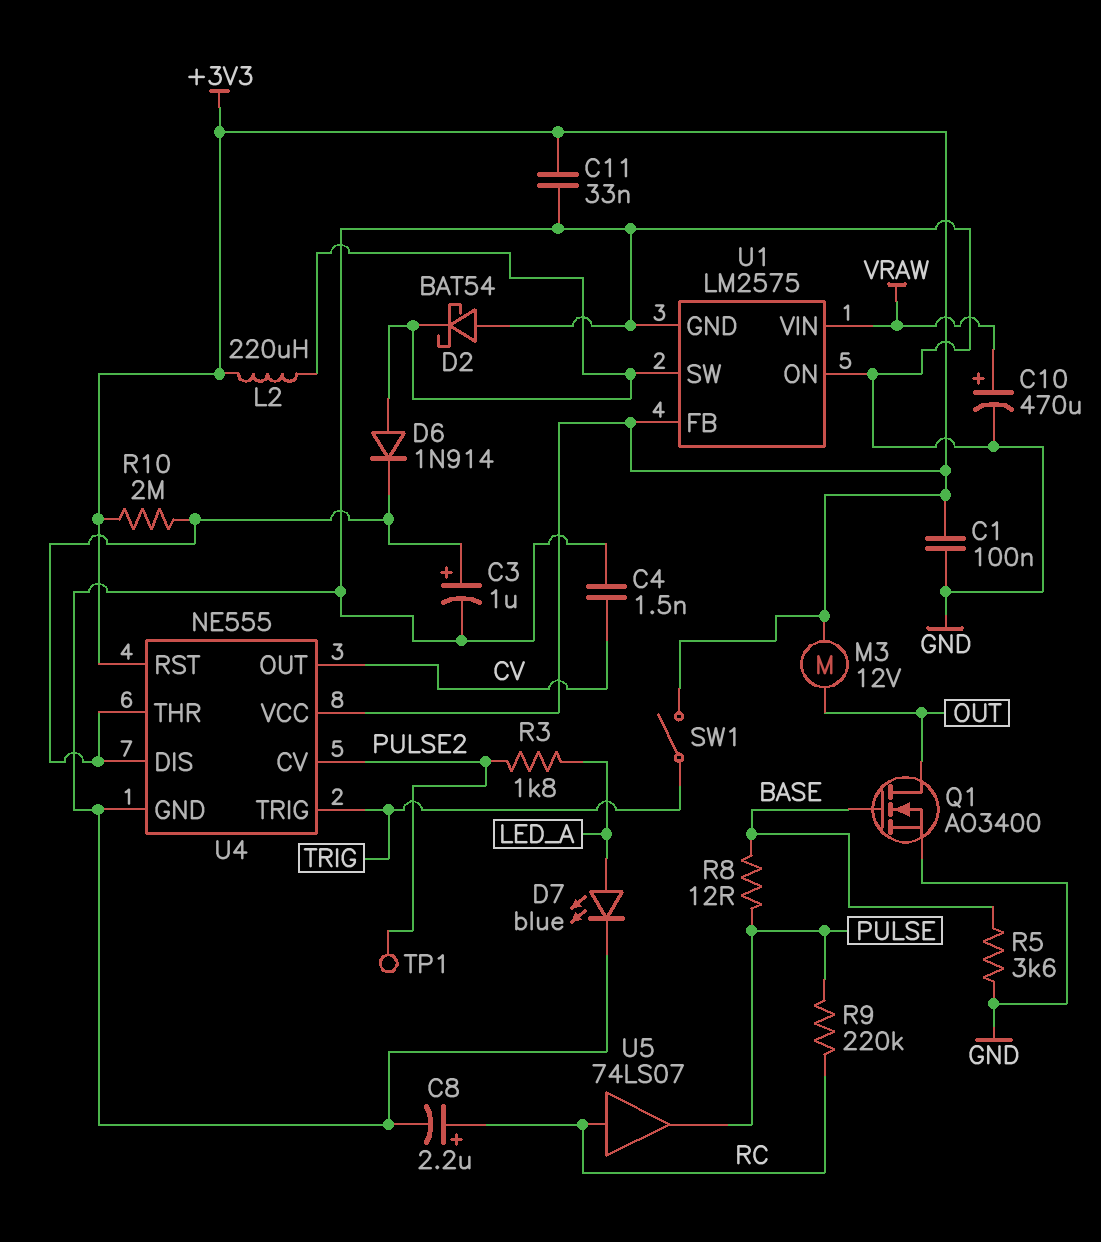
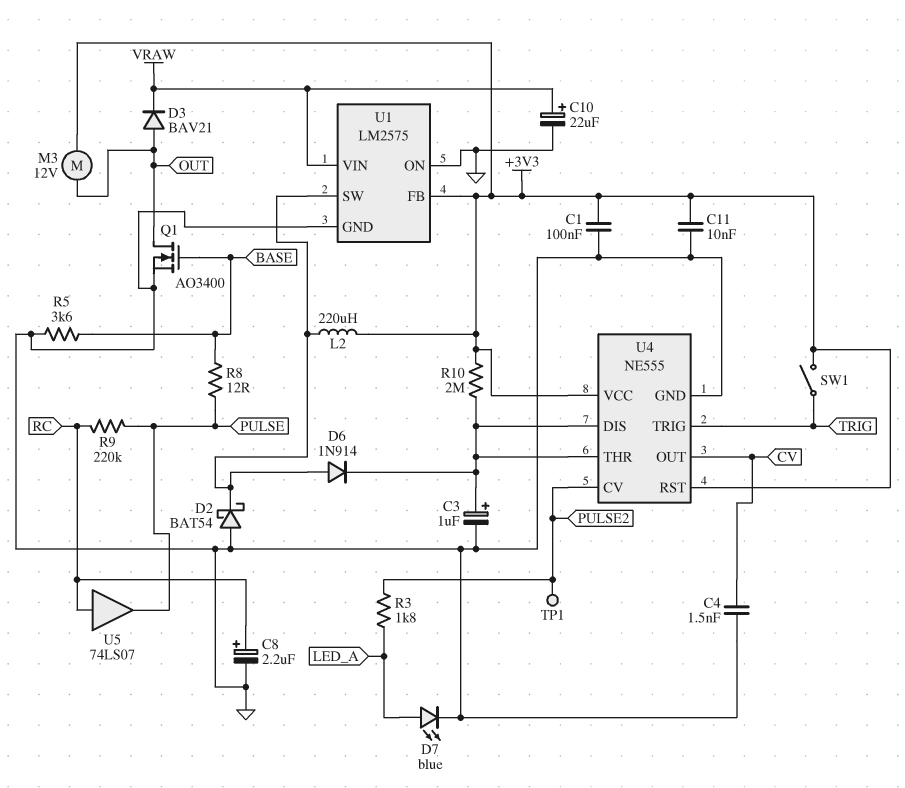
C10: 470uF (plus VRAW, minus GND) -> 22uF (plus VRAW, minus GND)
C11: 33nF (+3V3, GND) -> 10nF (+3V3, GND)
D3: none -> diode BAV21 (A OUT, K VRAW)

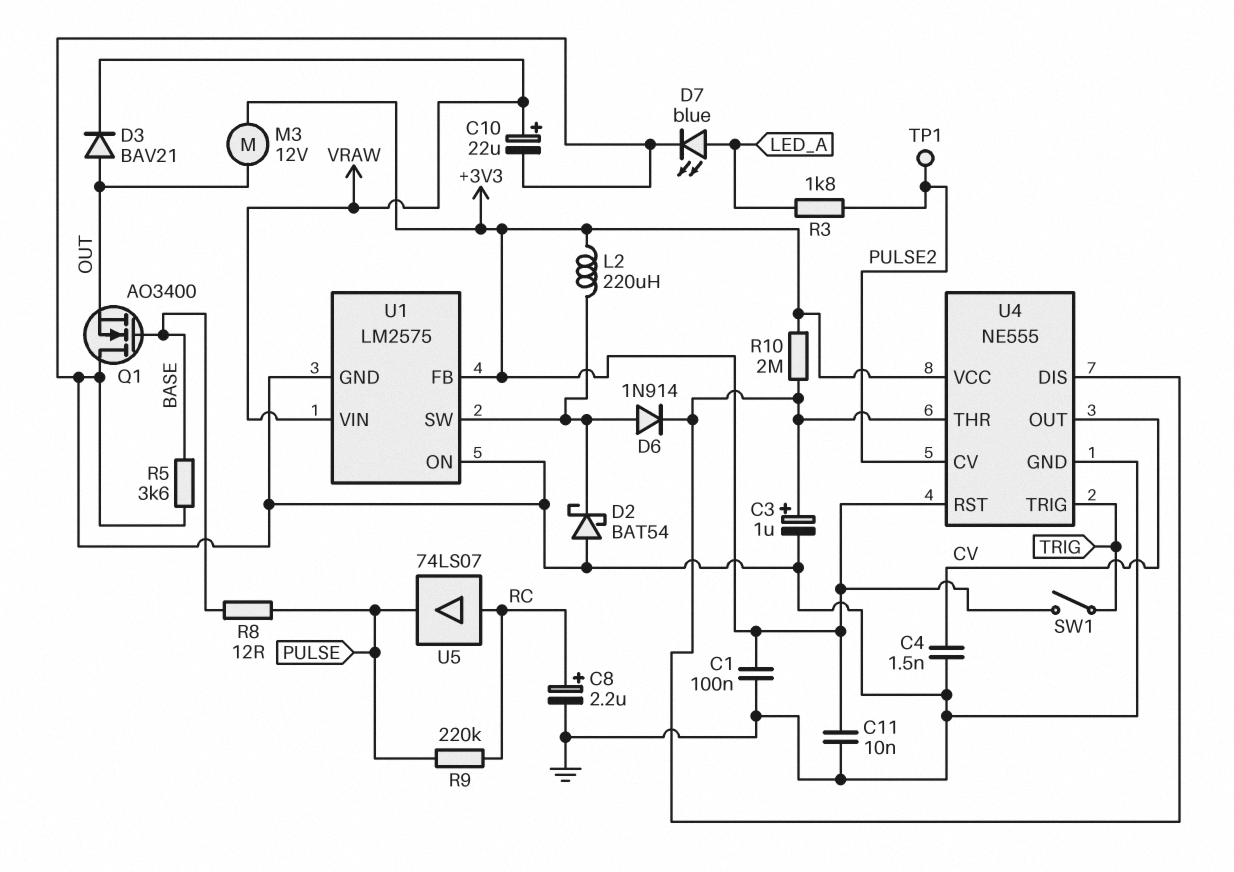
Q1: NMOS AO3400 (G BASE, D OUT, S GND) -> NMOS AO3400 (G BASE, D GND, S OUT)

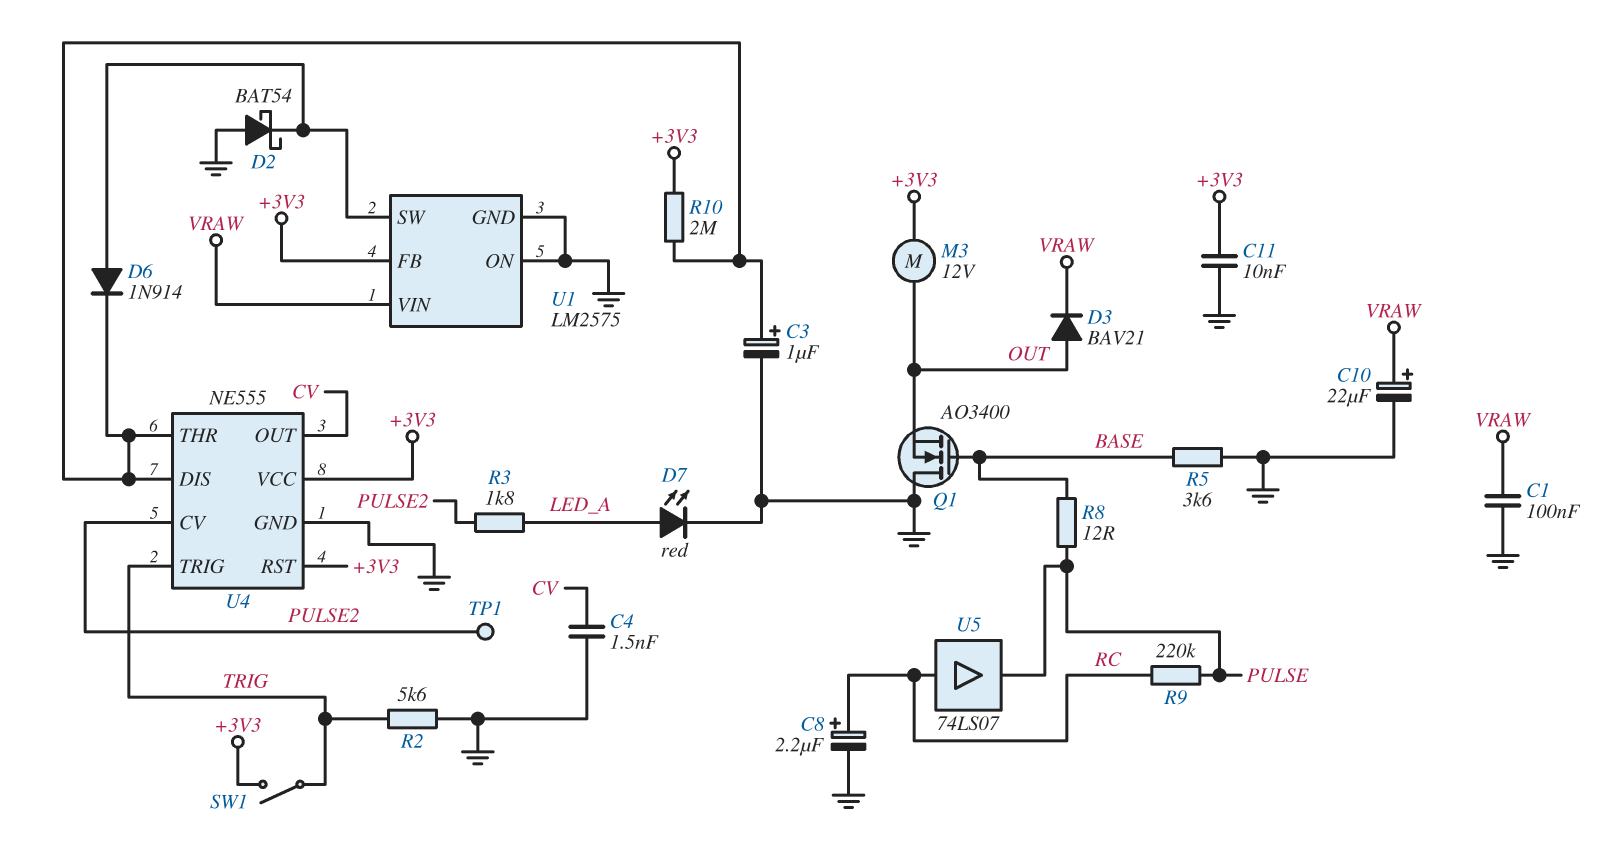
C1: 100nF (+3V3, GND) -> 100nF (GND, VRAW)
D7: LED blue (A LED_A, K GND) -> LED red (A LED_A, K GND)
L2: 220uH (+3V3, U1/SW) -> none
R2: none -> 5.6k (GND, TRIG)

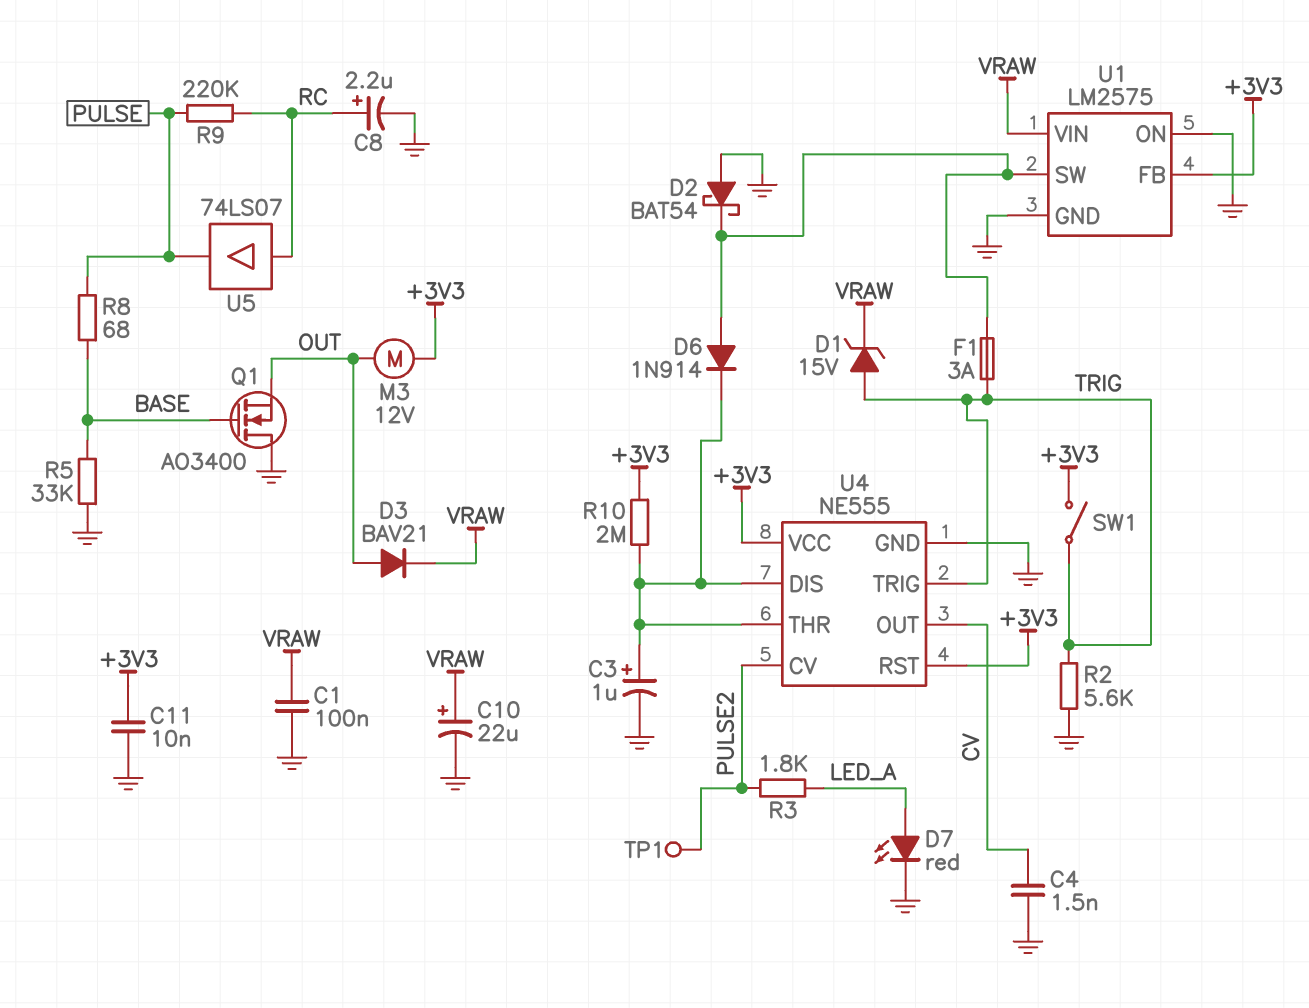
D1: none -> zener 15V (A TRIG, K VRAW)
F1: none -> 3A (TRIG, U1/SW)
R5: 3.6k (BASE, GND) -> 33k (BASE, GND)
R8: 12 (BASE, PULSE) -> 68 (BASE, PULSE)

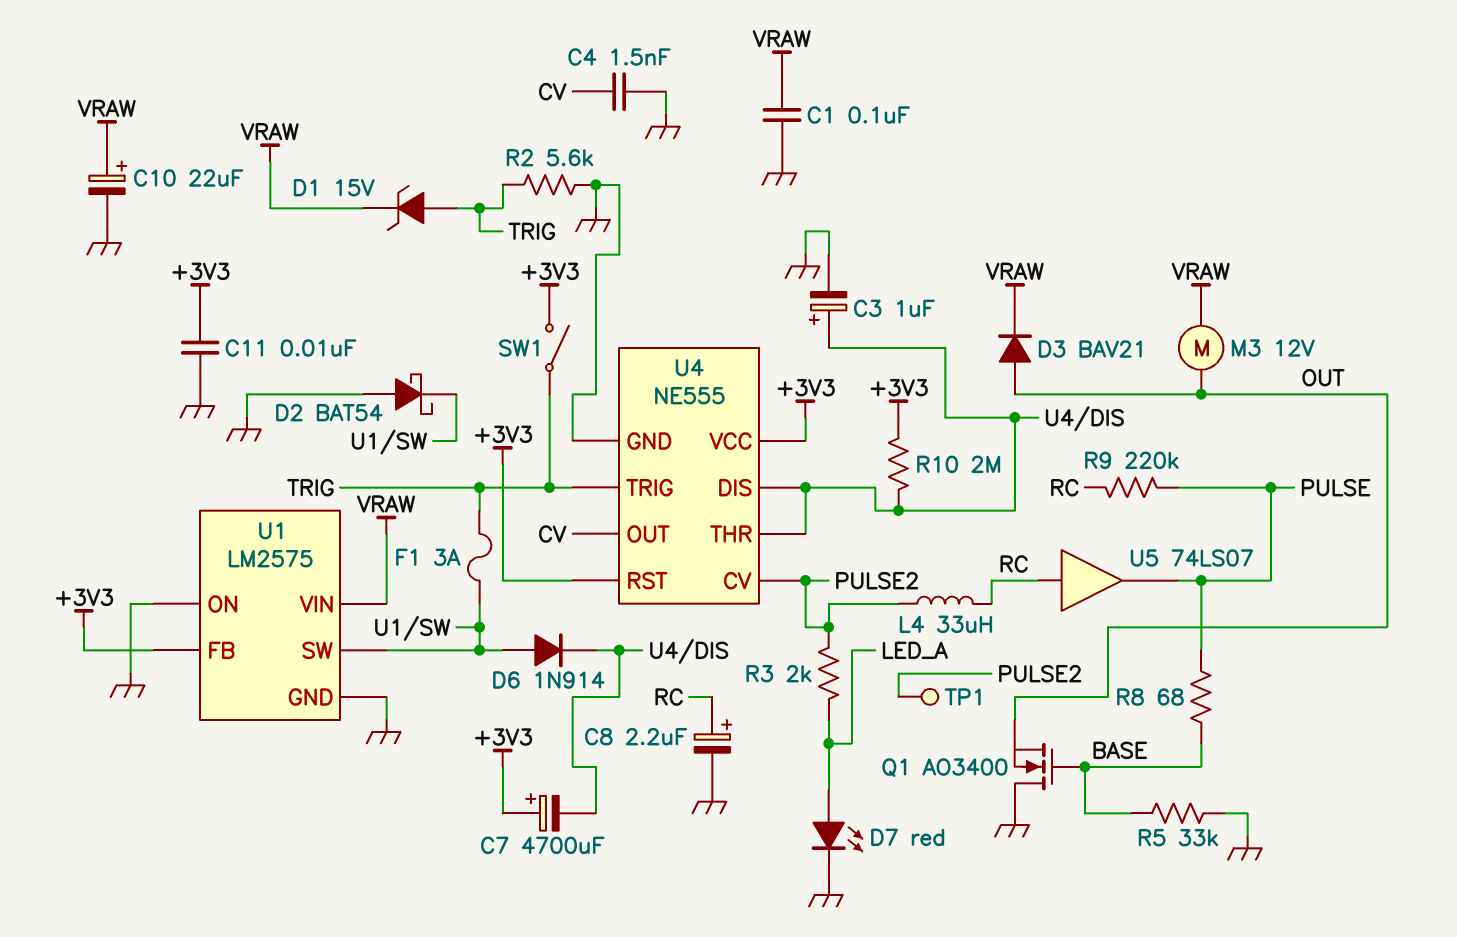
C7: none -> 4700uF (plus +3V3, minus U4/DIS)
L4: none -> 33uH (PULSE2, RC)
M3: motor 12V (+3V3, OUT) -> motor 12V (OUT, VRAW)
R3: 1.8k (LED_A, PULSE2) -> 2k (LED_A, PULSE2)

